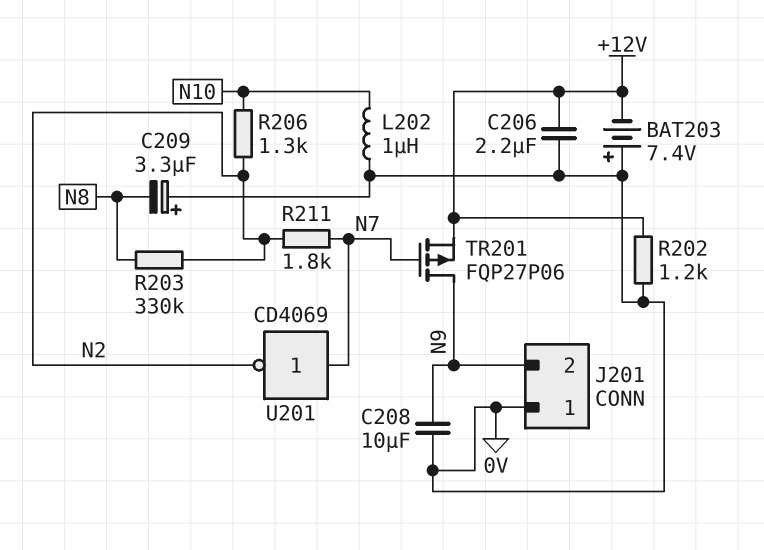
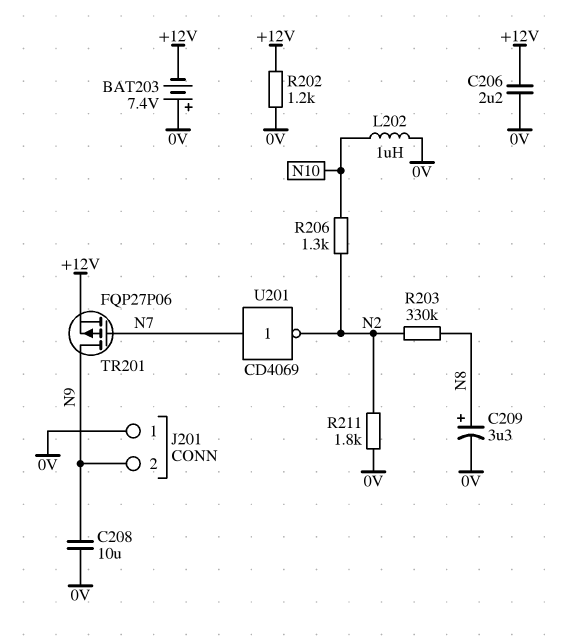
C209: 3.3uF (plus 0V, minus N8) -> 3.3uF (plus N8, minus 0V)
R211: 1.8k (N2, N7) -> 1.8k (0V, N2)

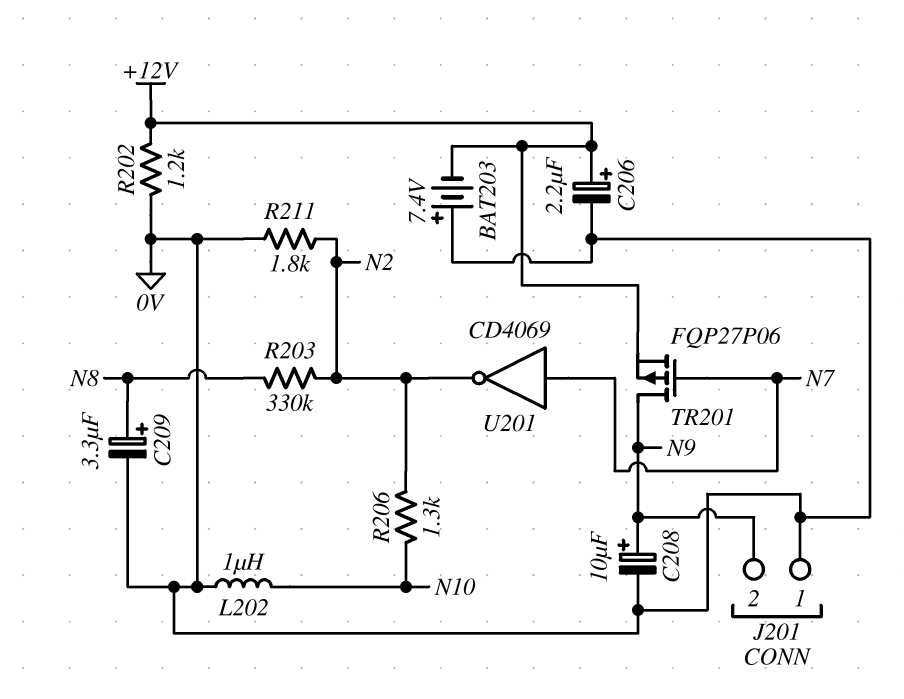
C206: 2.2uF (+12V, 0V) -> 2.2uF (plus +12V, minus 0V)
C208: 10uF (0V, N9) -> 10uF (plus N9, minus 0V)

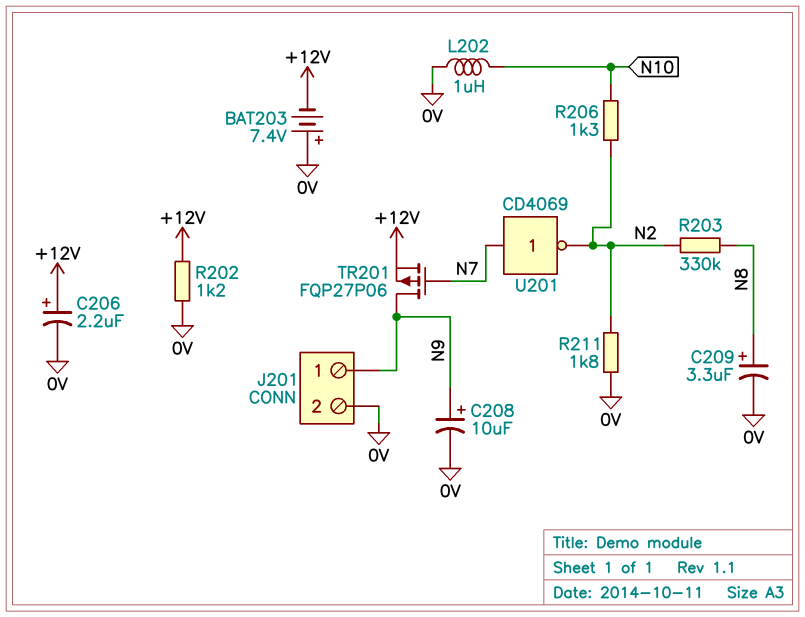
J201 pin 1: 0V -> N9
J201 pin 2: N9 -> 0V

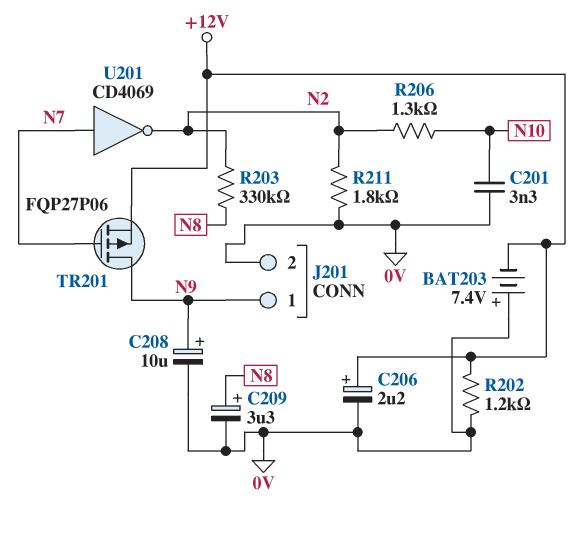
C201: none -> 3.3nF (0V, N10)
L202: 1uH (0V, N10) -> none

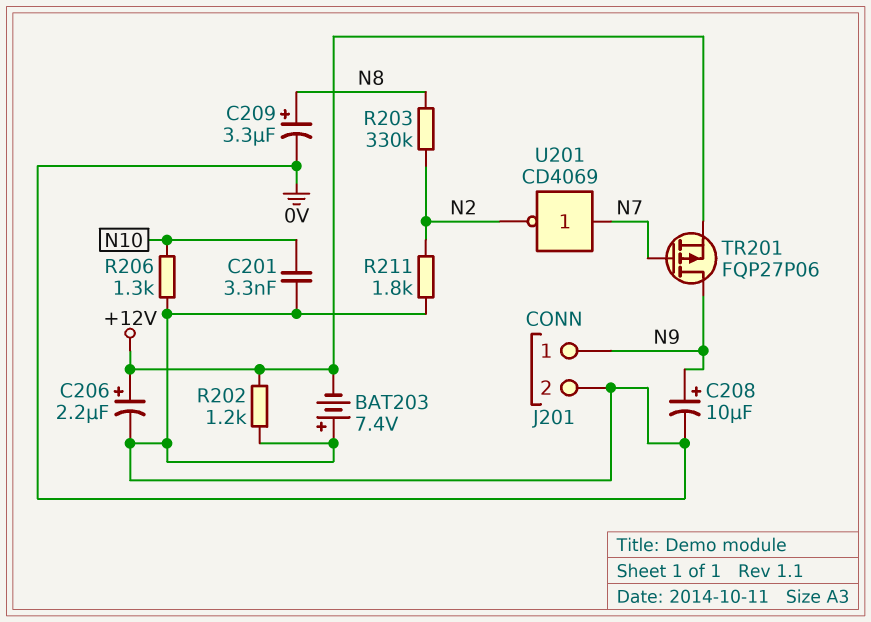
R206: 1.3k (N2, N10) -> 1.3k (0V, N10)

